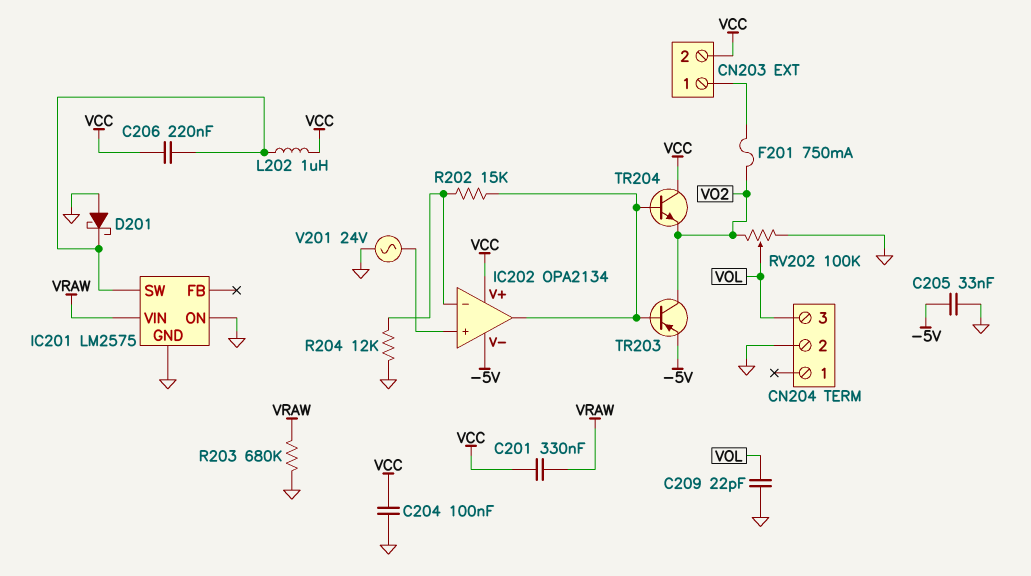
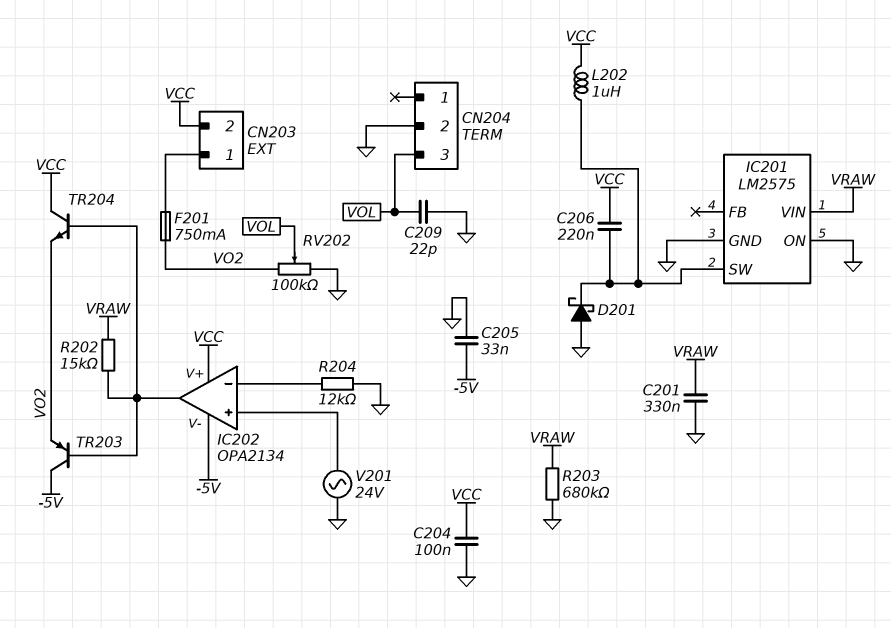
C201: 330nF (VCC, VRAW) -> 330nF (GND, VRAW)
R202: 15k (IC202/in-, IC202/out) -> 15k (IC202/out, VRAW)
TR203: PNP (B IC202/out, C VO2, E -5V) -> PNP (B IC202/out, C -5V, E VO2)

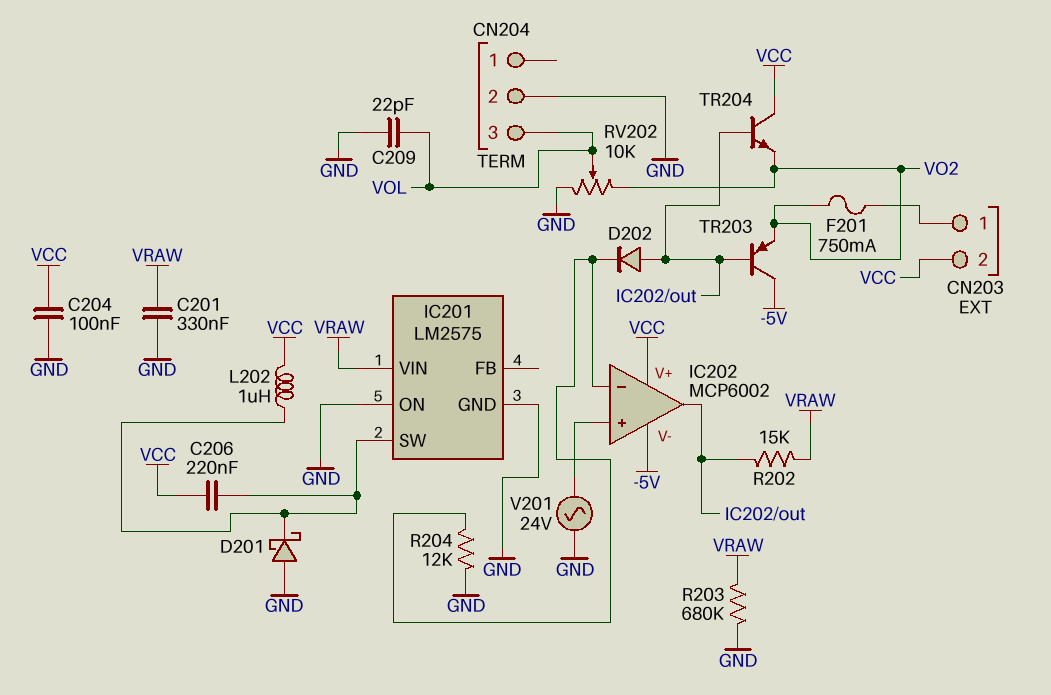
C205: 33nF (-5V, GND) -> none
D202: none -> diode (A IC202/out, K IC202/in-)
IC202: OPA2134 -> MCP6002
RV202: 100k (GND, VO2, wiper VOL) -> 10k (GND, VO2, wiper VOL)

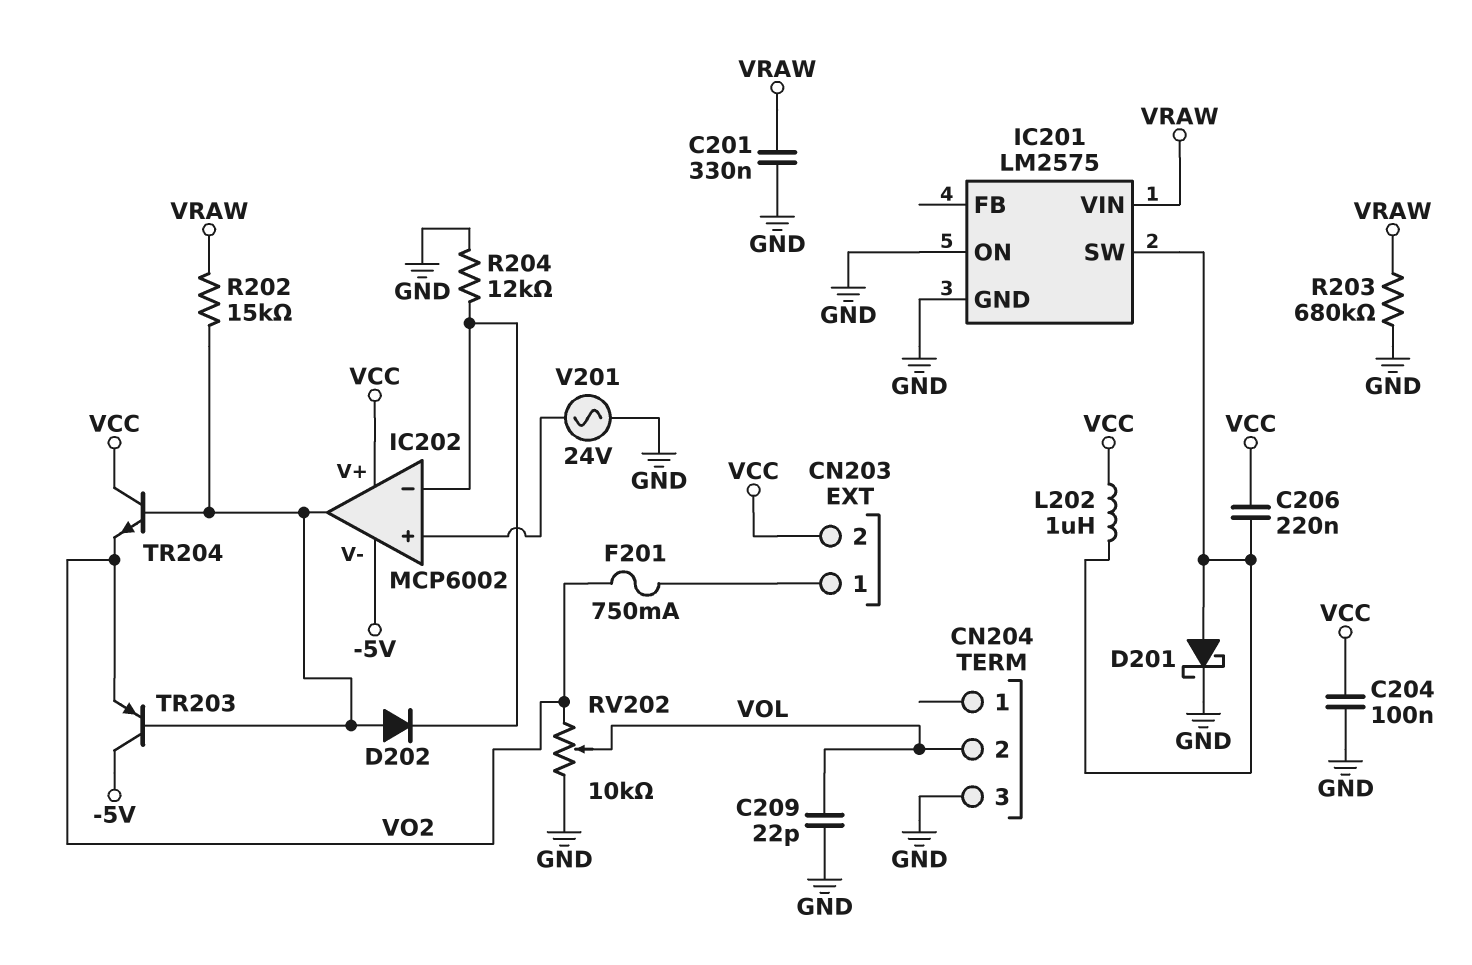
CN204 pin 2: GND -> VOL
CN204 pin 3: VOL -> GND
D201: schottky (A GND, K IC201/SW) -> schottky (A IC201/SW, K GND)

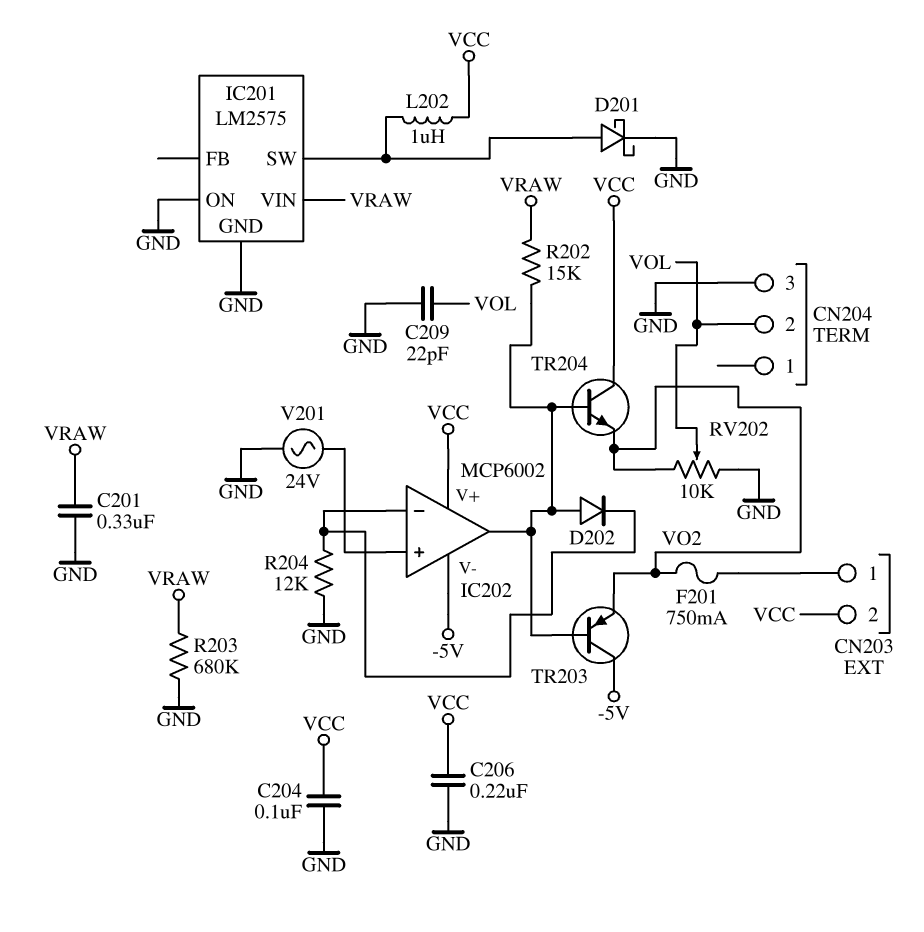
C206: 220nF (IC201/SW, VCC) -> 220nF (GND, VCC)

